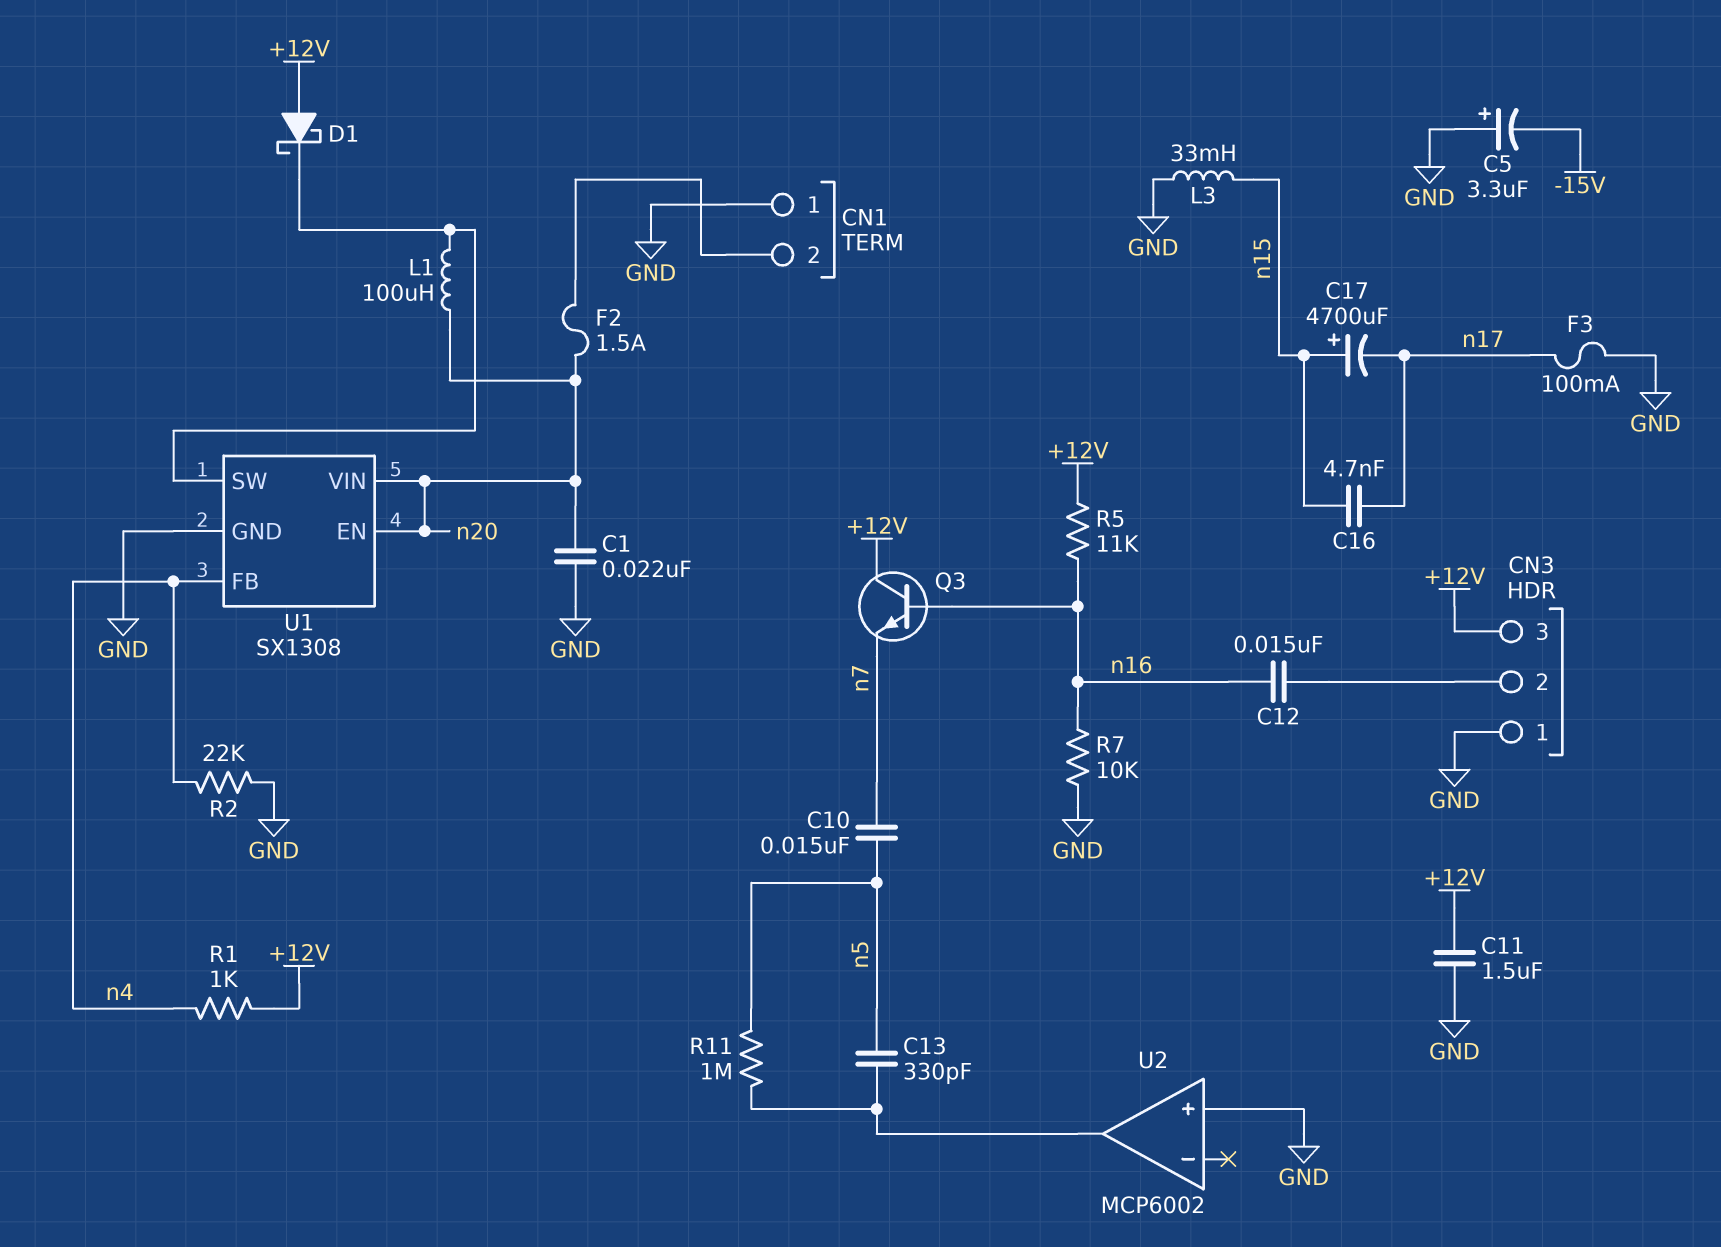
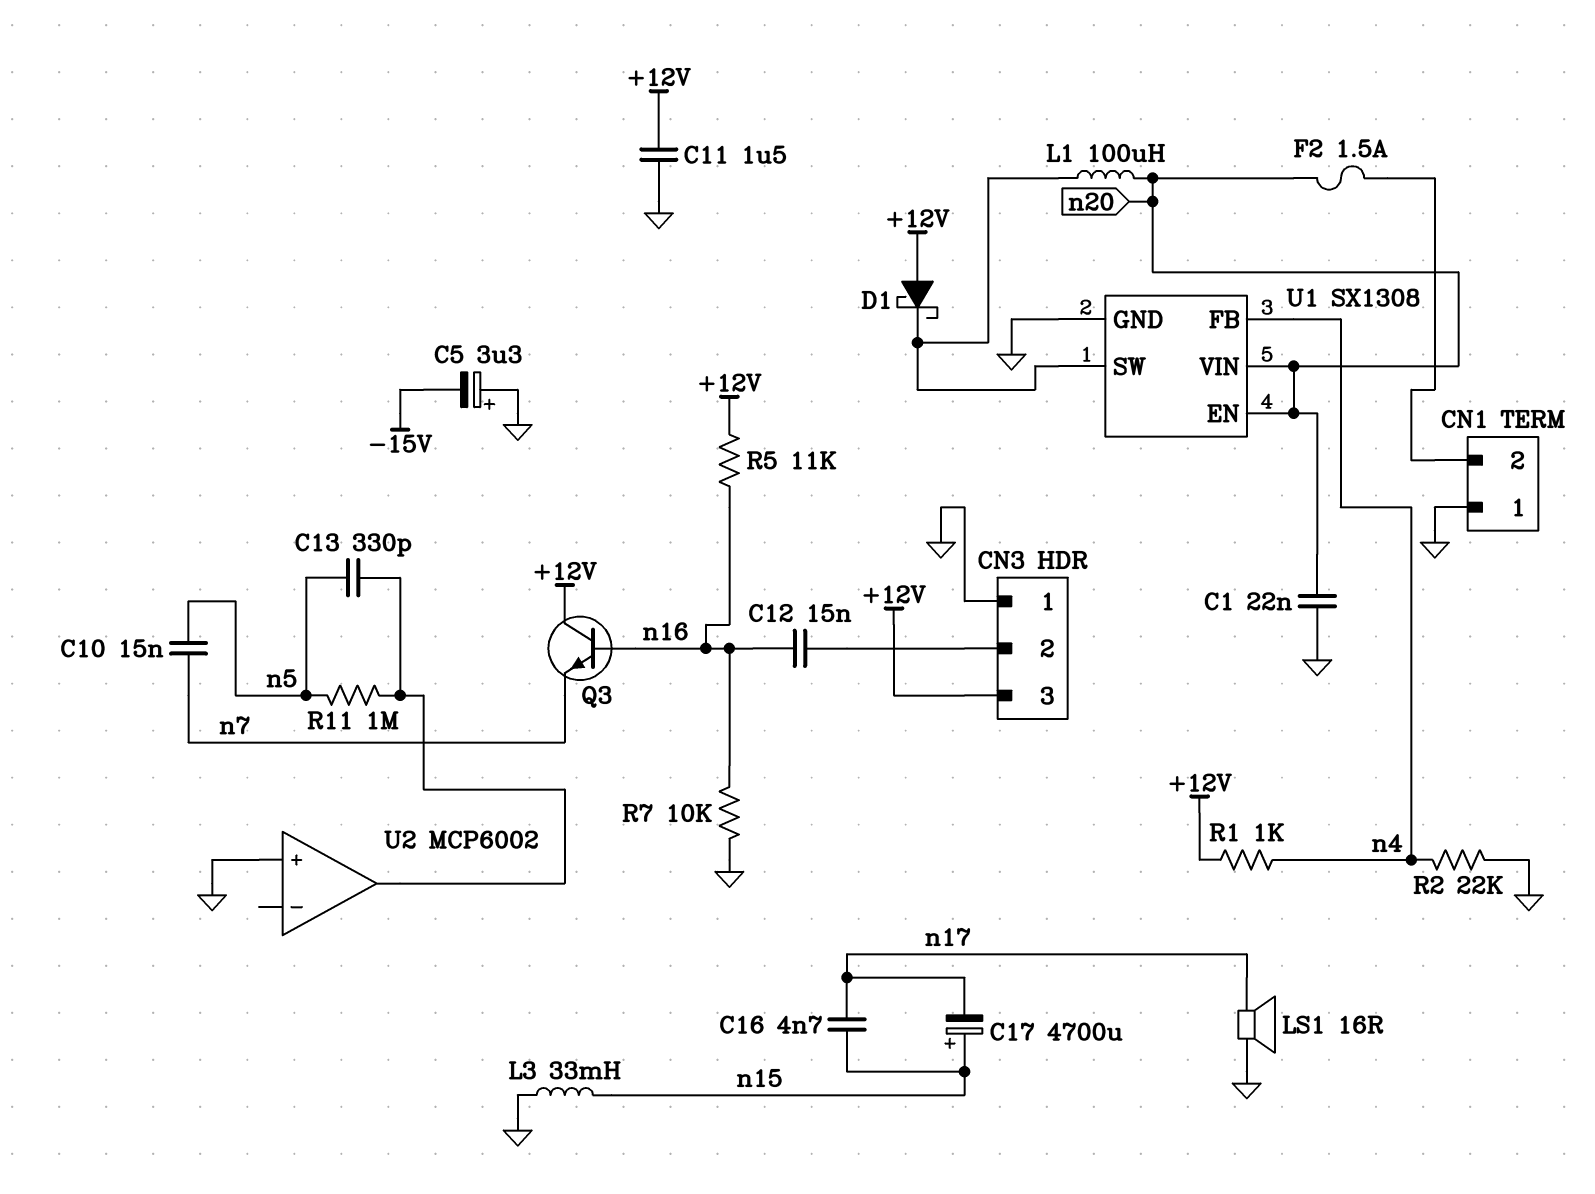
F3: 100mA (GND, n17) -> none
LS1: none -> speaker 16R (GND, n17)

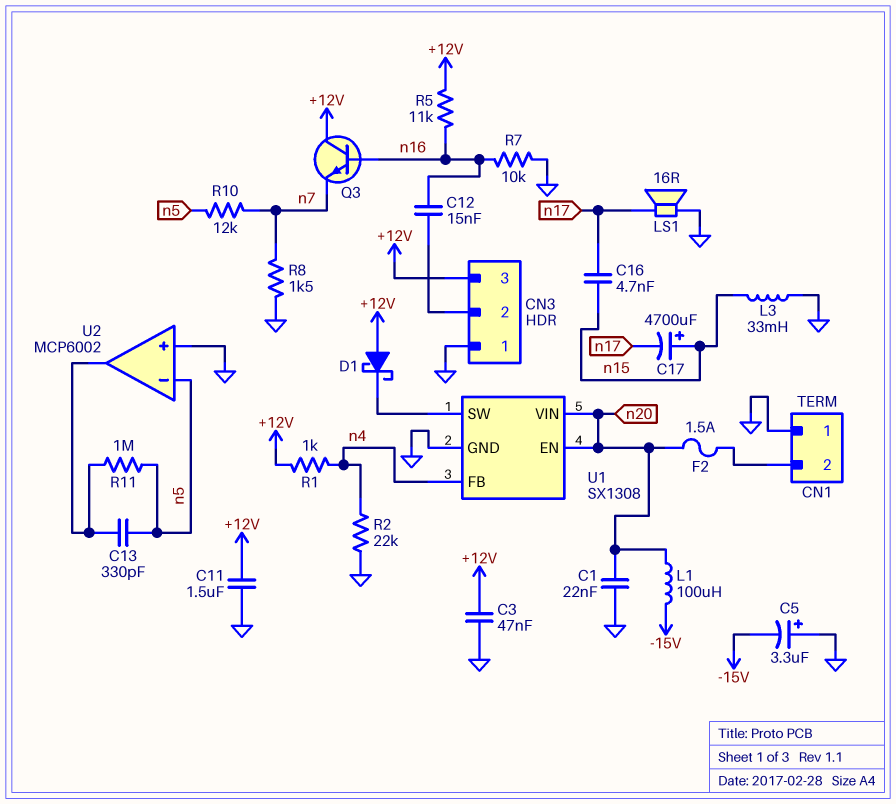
C3: none -> 47nF (+12V, GND)
C10: 15nF (n5, n7) -> none
L1: 100uH (U1/SW, n20) -> 100uH (-15V, n20)
R8: none -> 1.5k (GND, n7)
R10: none -> 12k (n5, n7)
U2 pin in-: none -> n5

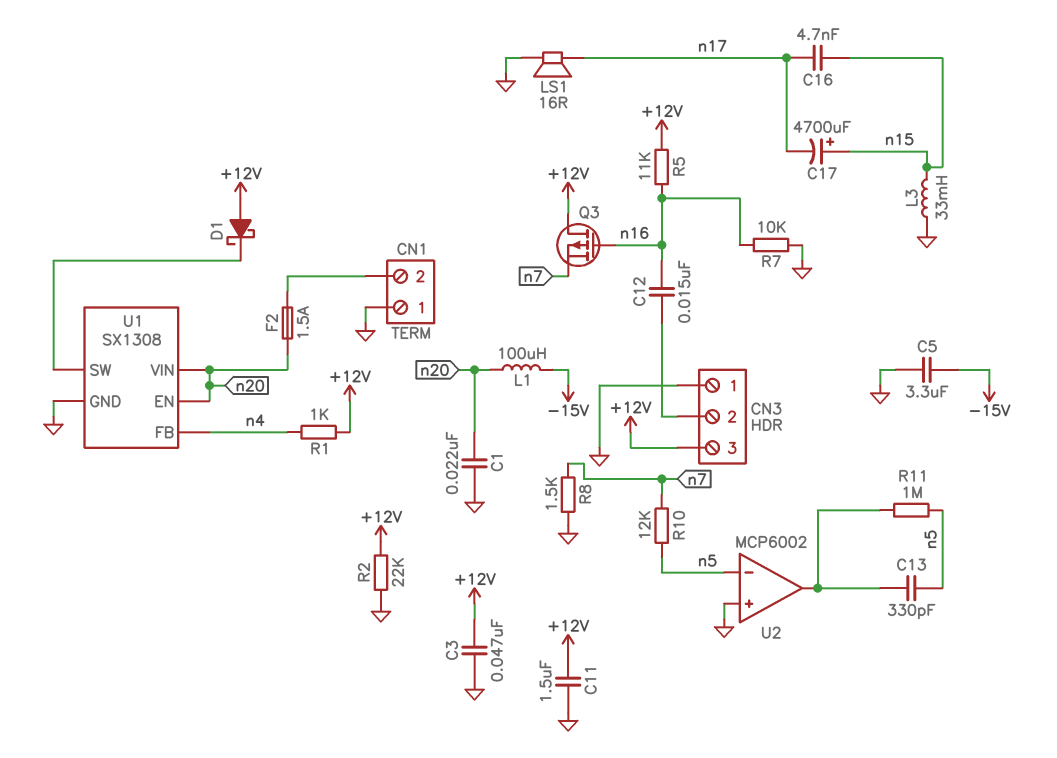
C5: 3.3uF (plus GND, minus -15V) -> 3.3uF (-15V, GND)
Q3: NPN (B n16, C +12V, E n7) -> PMOS (G n16, D +12V, S n7)
R2: 22k (GND, n4) -> 22k (+12V, GND)

